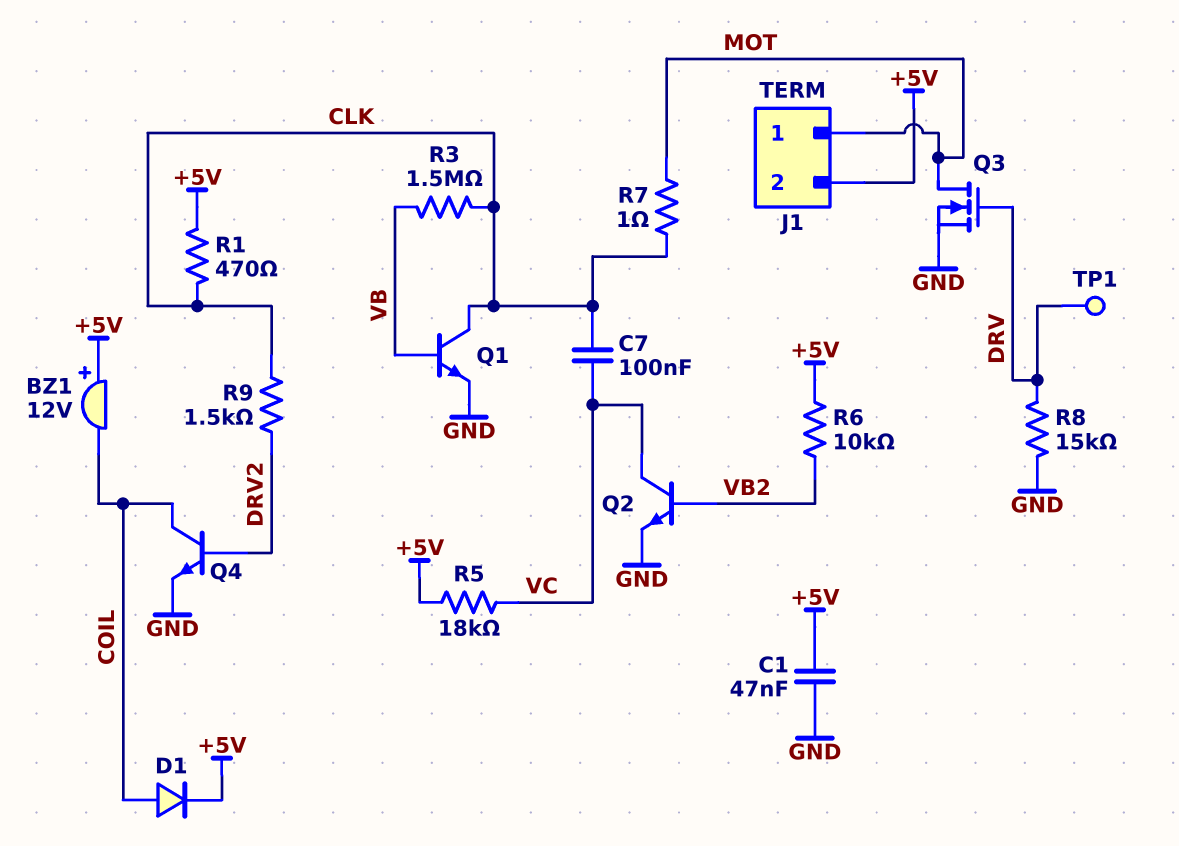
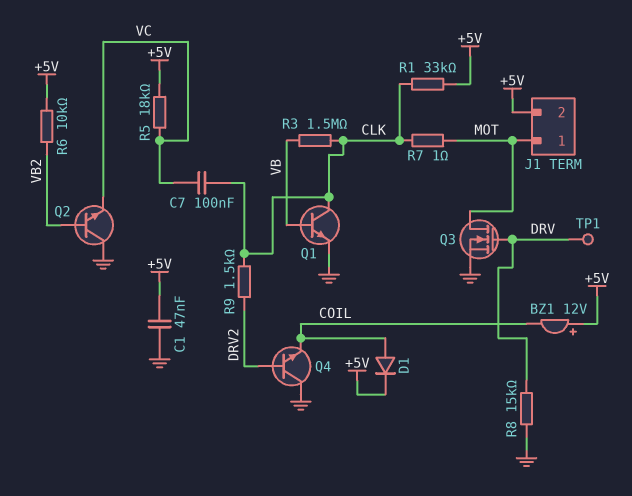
Q2: NPN (B VB2, C VC, E GND) -> NPN (B VB2, C GND, E VC)
Q4: NPN (B DRV2, C COIL, E GND) -> NPN (B DRV2, C GND, E COIL)
R1: 470 (+5V, CLK) -> 33k (+5V, CLK)

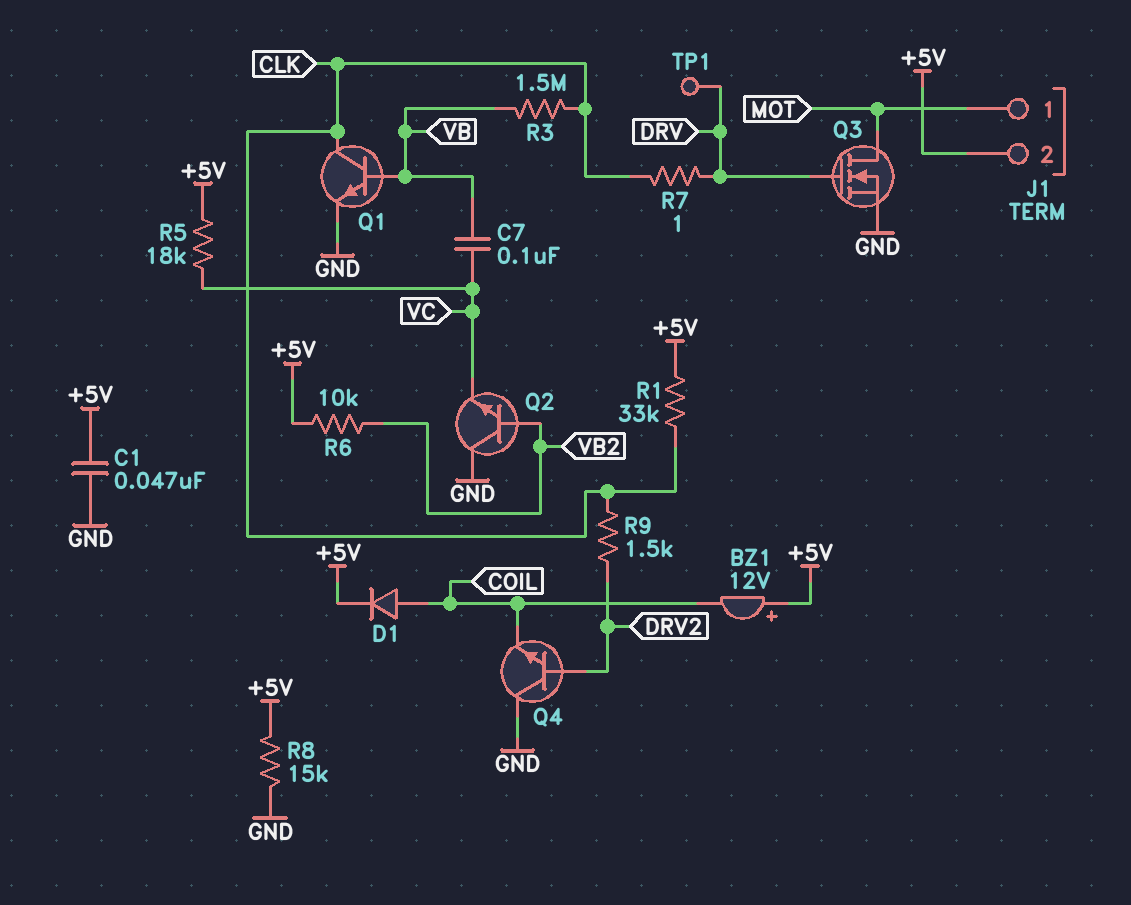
C7: 100nF (CLK, VC) -> 100nF (VB, VC)
R7: 1 (CLK, MOT) -> 1 (CLK, DRV)
R8: 15k (DRV, GND) -> 15k (+5V, GND)

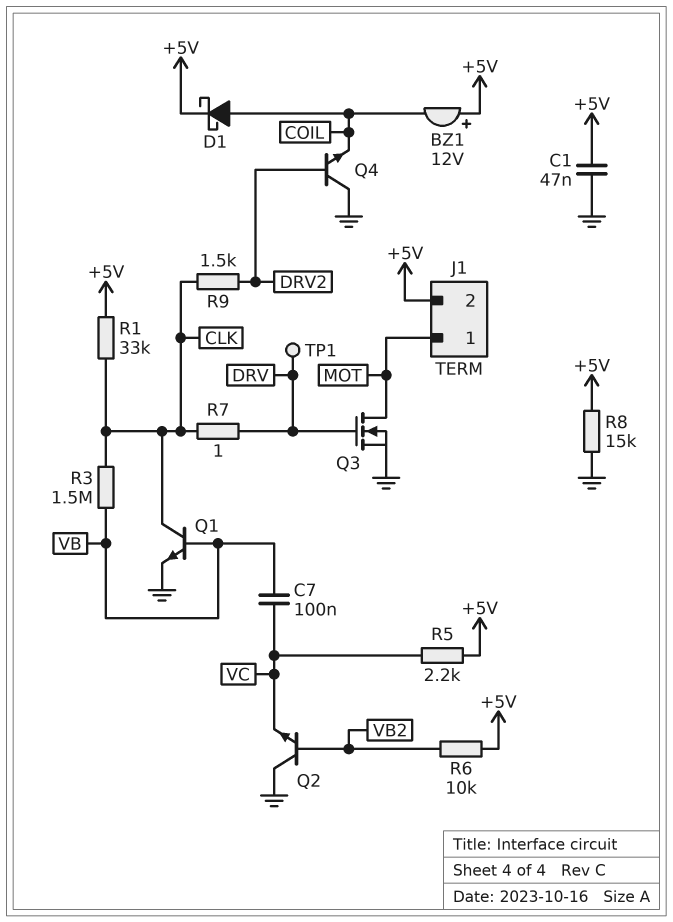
D1: diode (A COIL, K +5V) -> schottky (A COIL, K +5V)
R5: 18k (+5V, VC) -> 2.2k (+5V, VC)

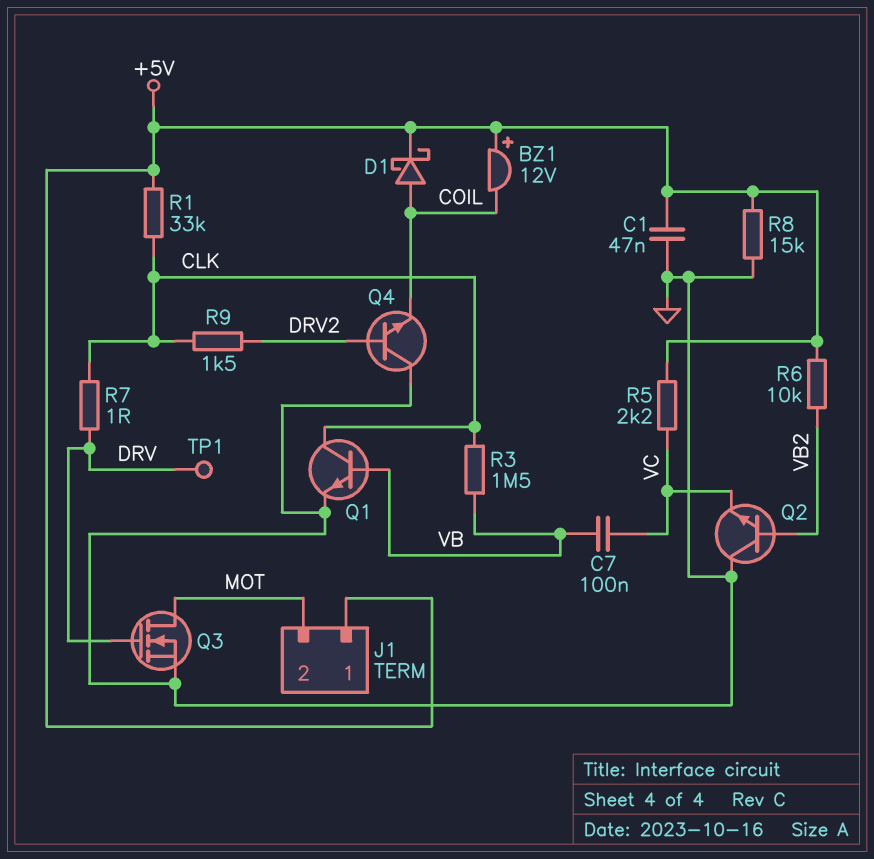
J1 pin 1: MOT -> +5V
J1 pin 2: +5V -> MOT

